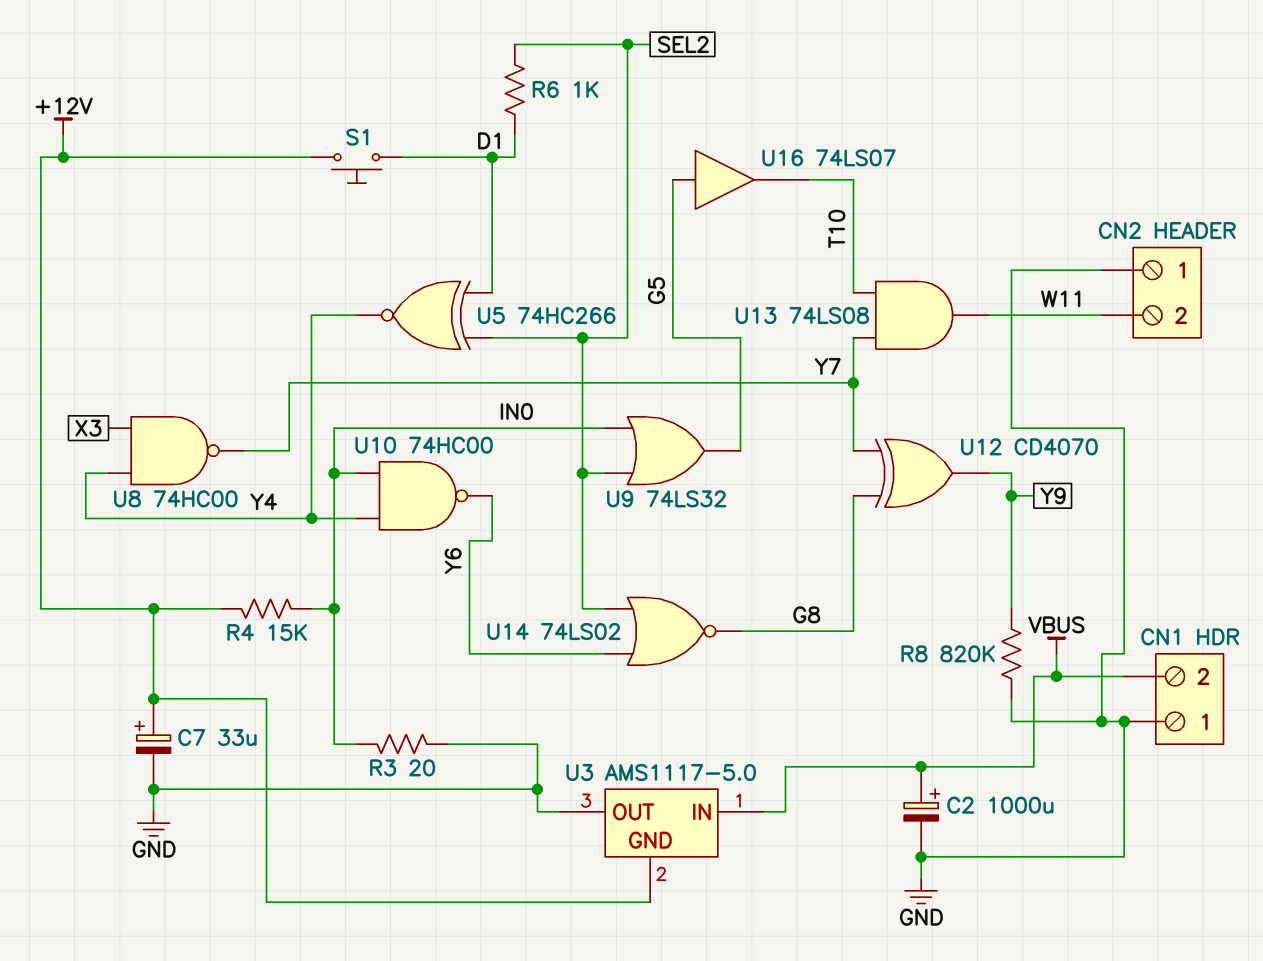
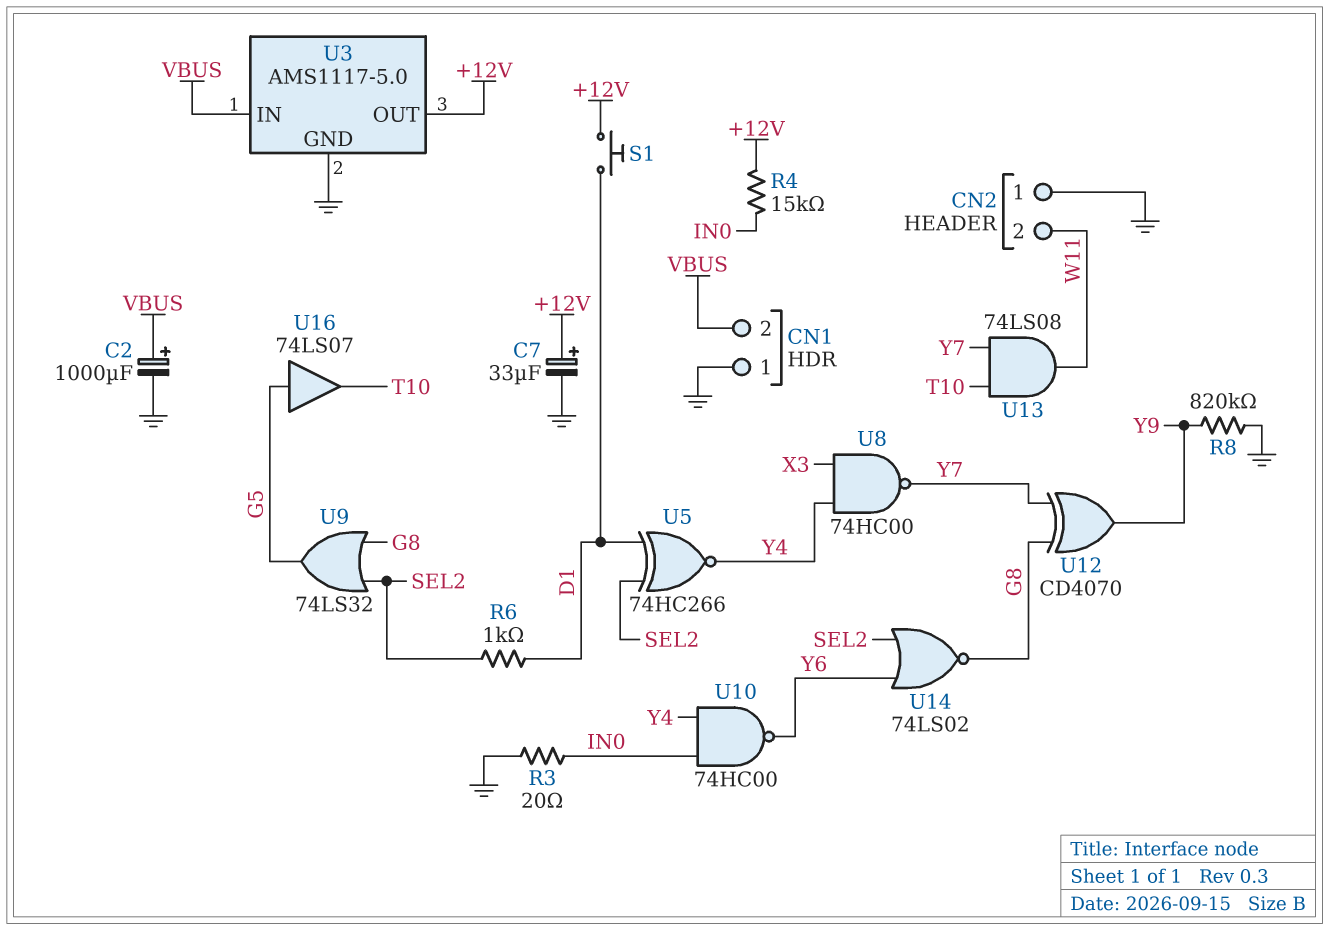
U3 pin GND: +12V -> GND
U3 pin OUT: GND -> +12V
U9: OR 74LS32 (in IN0, in SEL2, out G5) -> OR 74LS32 (in G8, in SEL2, out G5)

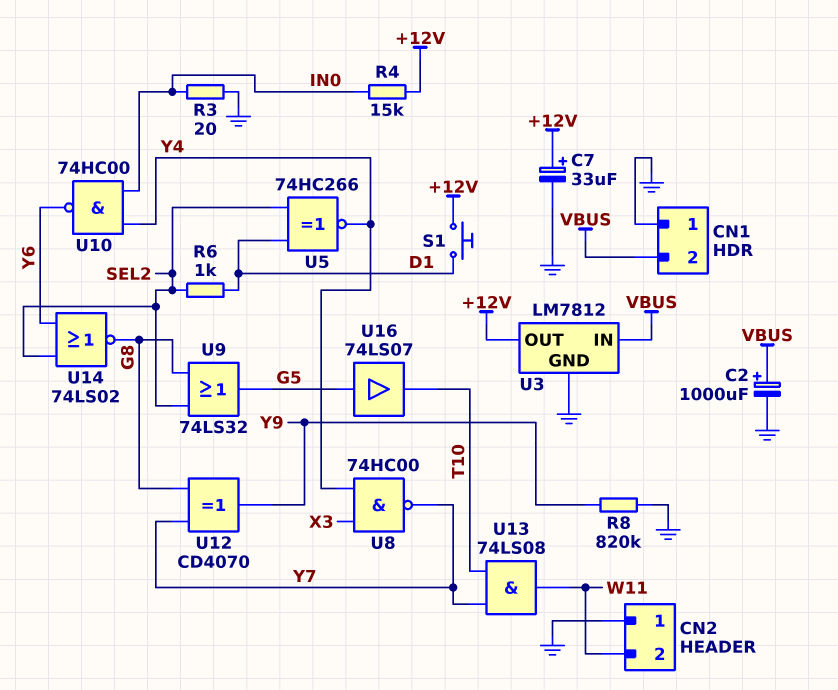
U3: AMS1117-5.0 -> LM7812

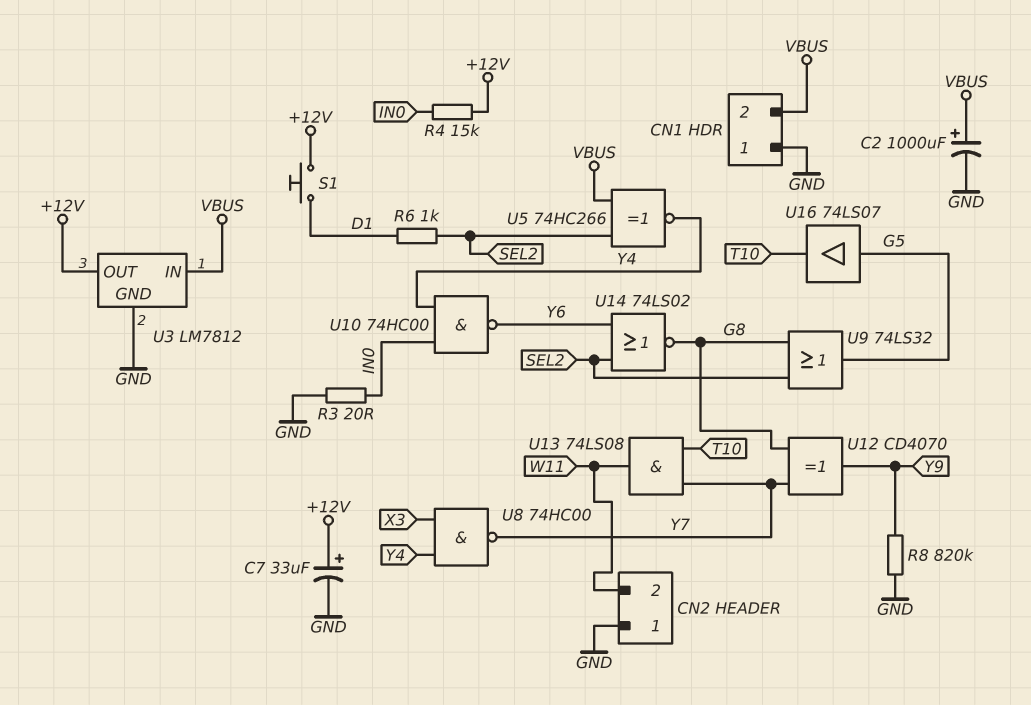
U5: XNOR 74HC266 (in D1, in SEL2, out Y4) -> XNOR 74HC266 (in SEL2, in VBUS, out Y4)

